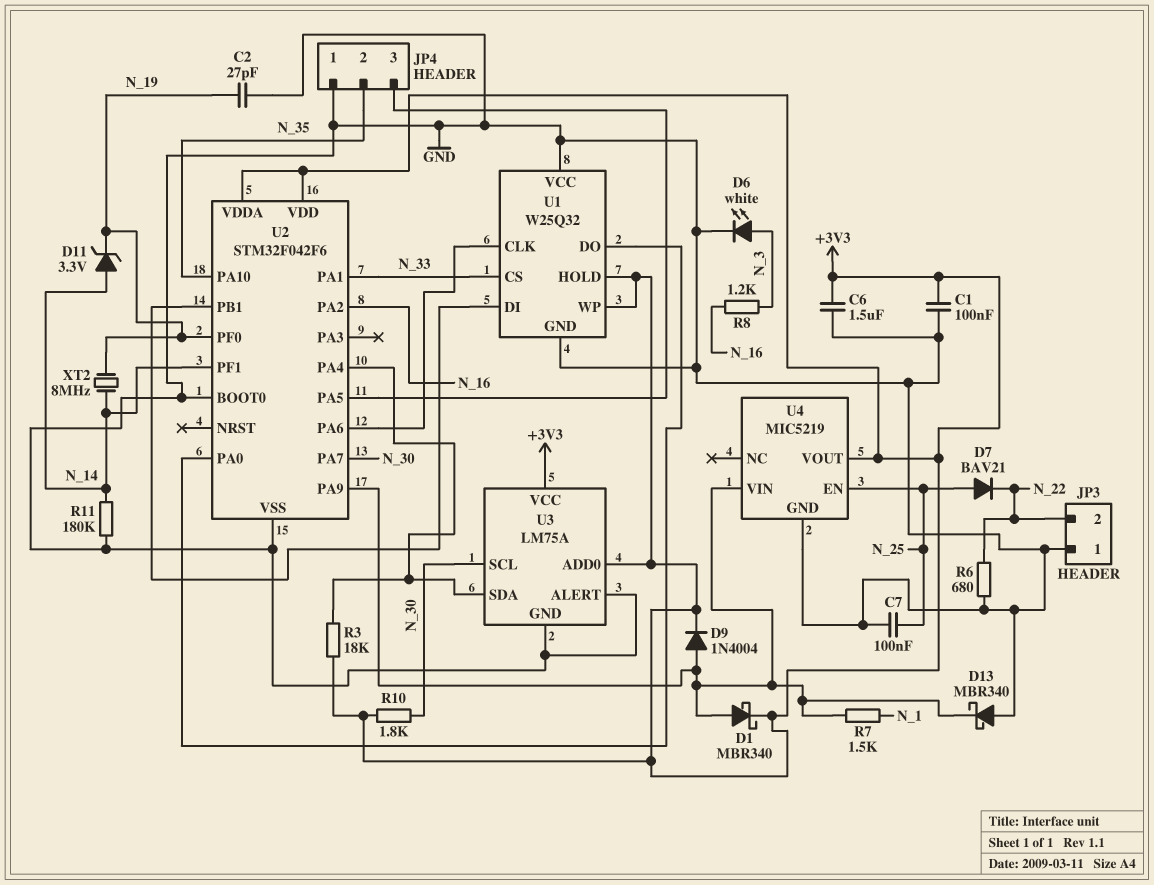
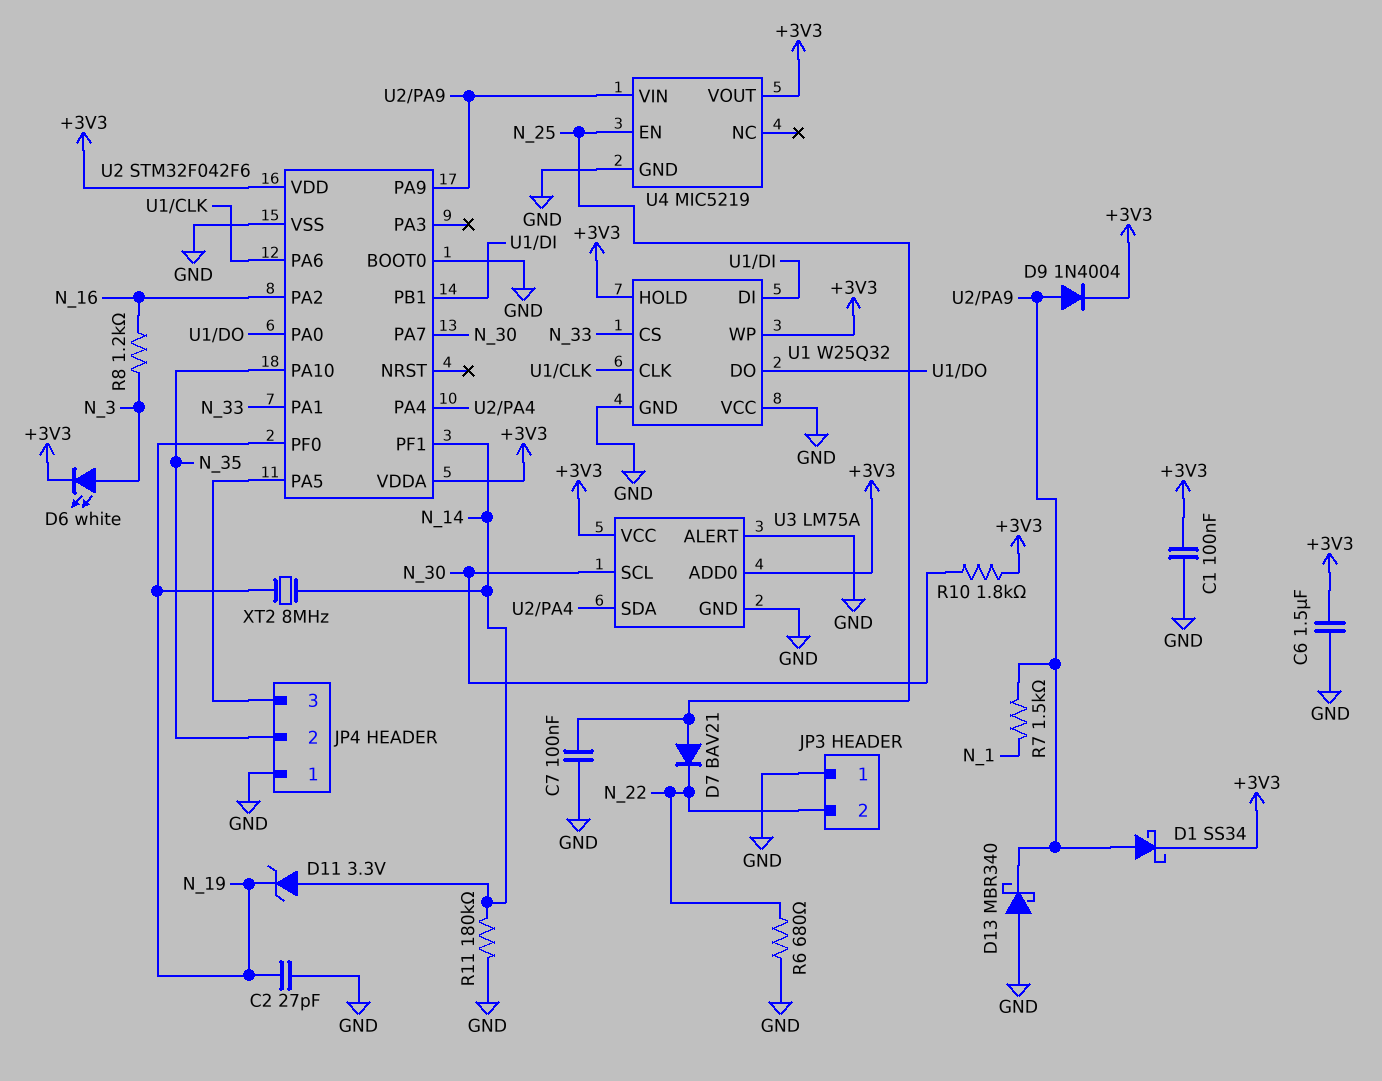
D1: schottky MBR340 (A U2/PA9, K +3V3) -> schottky SS34 (A U2/PA9, K +3V3)
D6: LED white (A N_3, K GND) -> LED white (A N_3, K +3V3)
R3: 18k (+3V3, U2/PA4) -> none

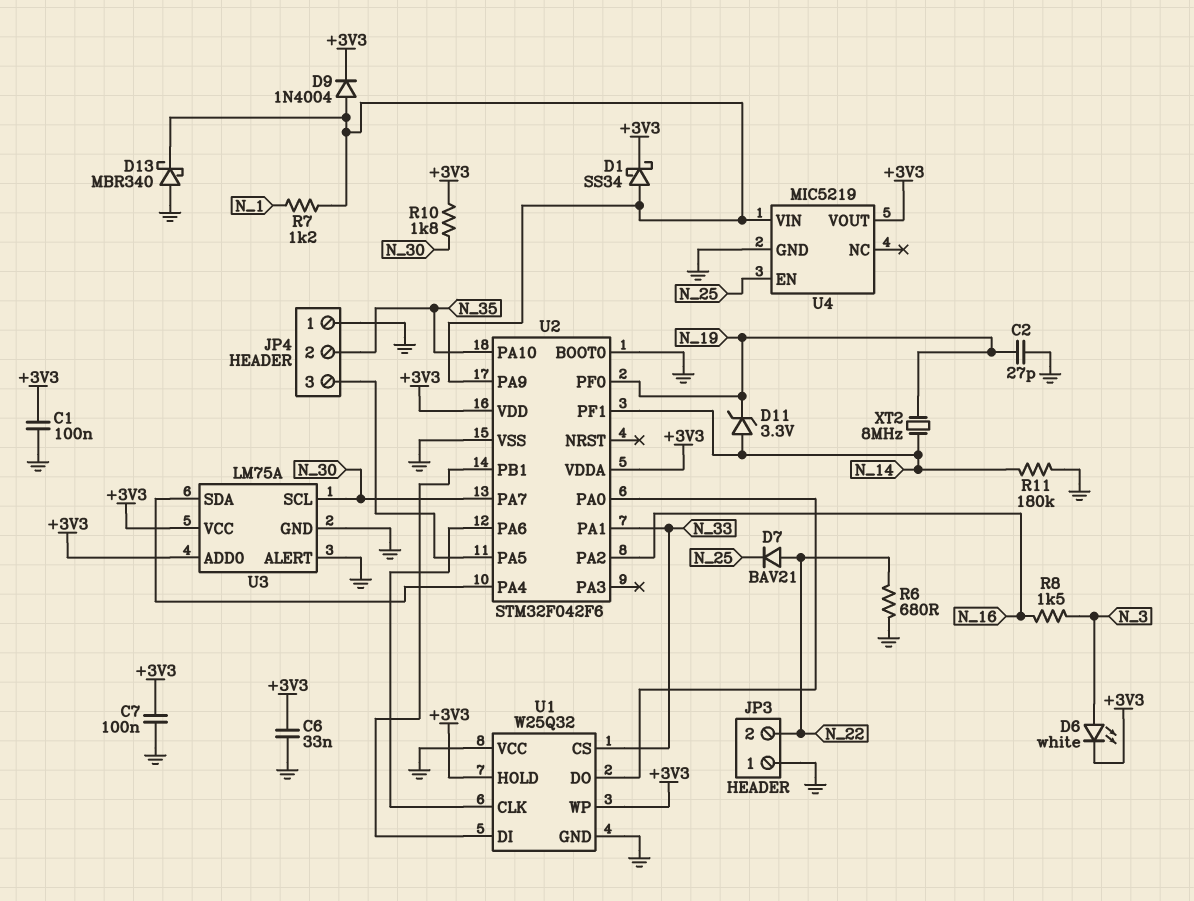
C6: 1.5uF (+3V3, GND) -> 33nF (+3V3, GND)
C7: 100nF (GND, N_25) -> 100nF (+3V3, GND)
D7: diode BAV21 (A N_25, K N_22) -> diode BAV21 (A N_22, K N_25)
R7: 1.5k (N_1, U2/PA9) -> 1.2k (N_1, U2/PA9)
R8: 1.2k (N_3, N_16) -> 1.5k (N_3, N_16)

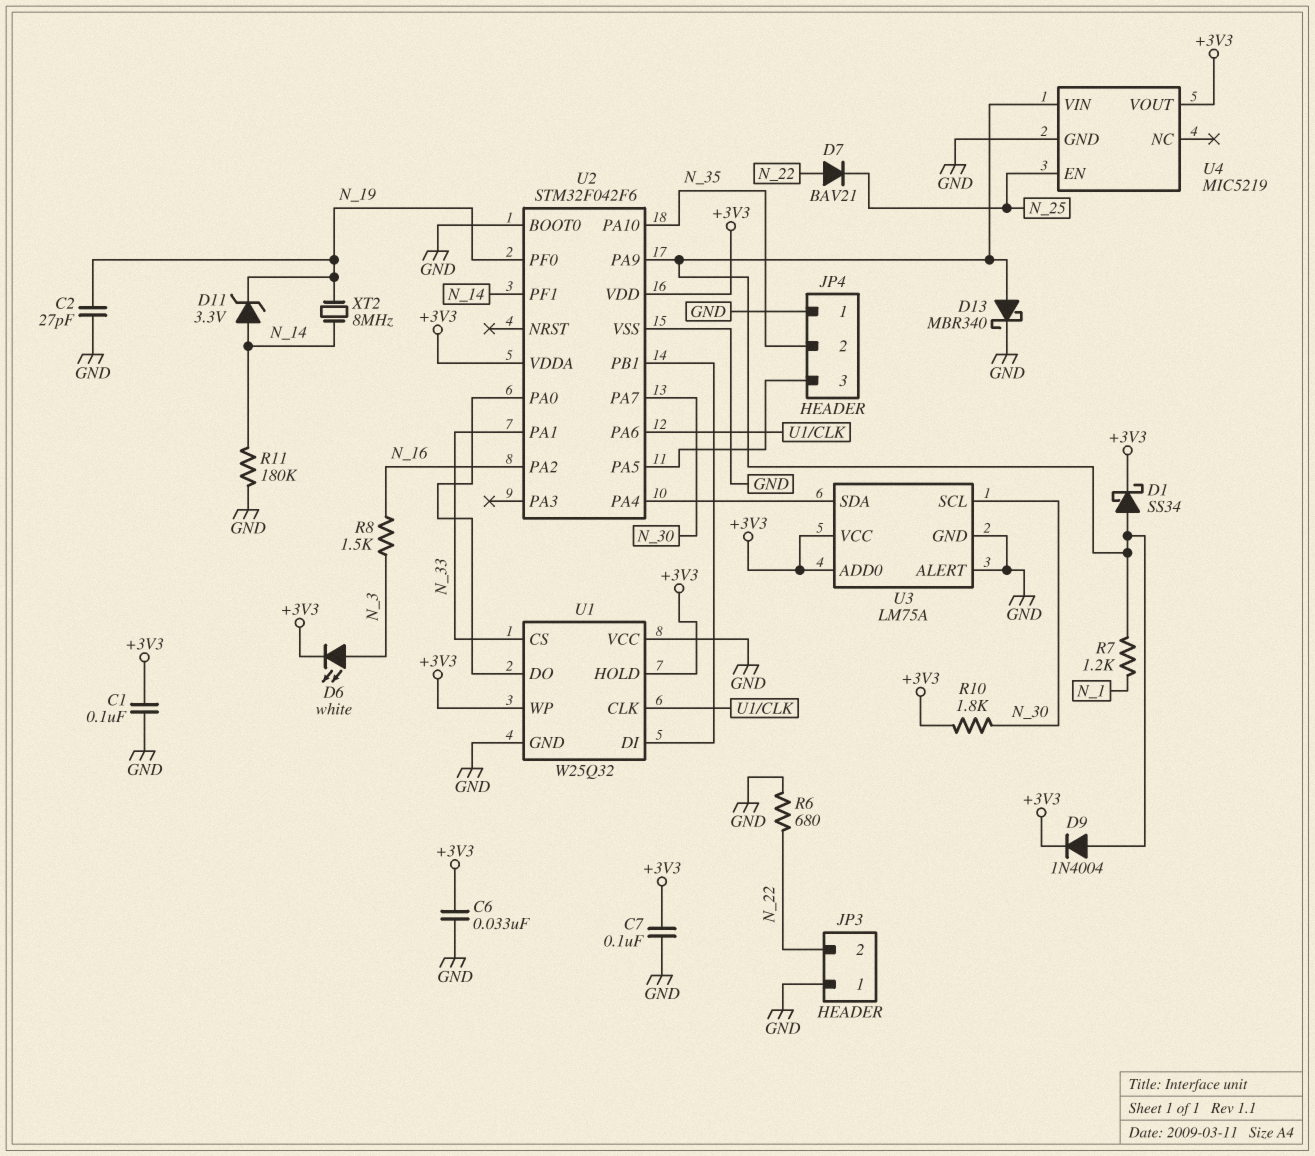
D13: schottky MBR340 (A GND, K U2/PA9) -> schottky MBR340 (A U2/PA9, K GND)

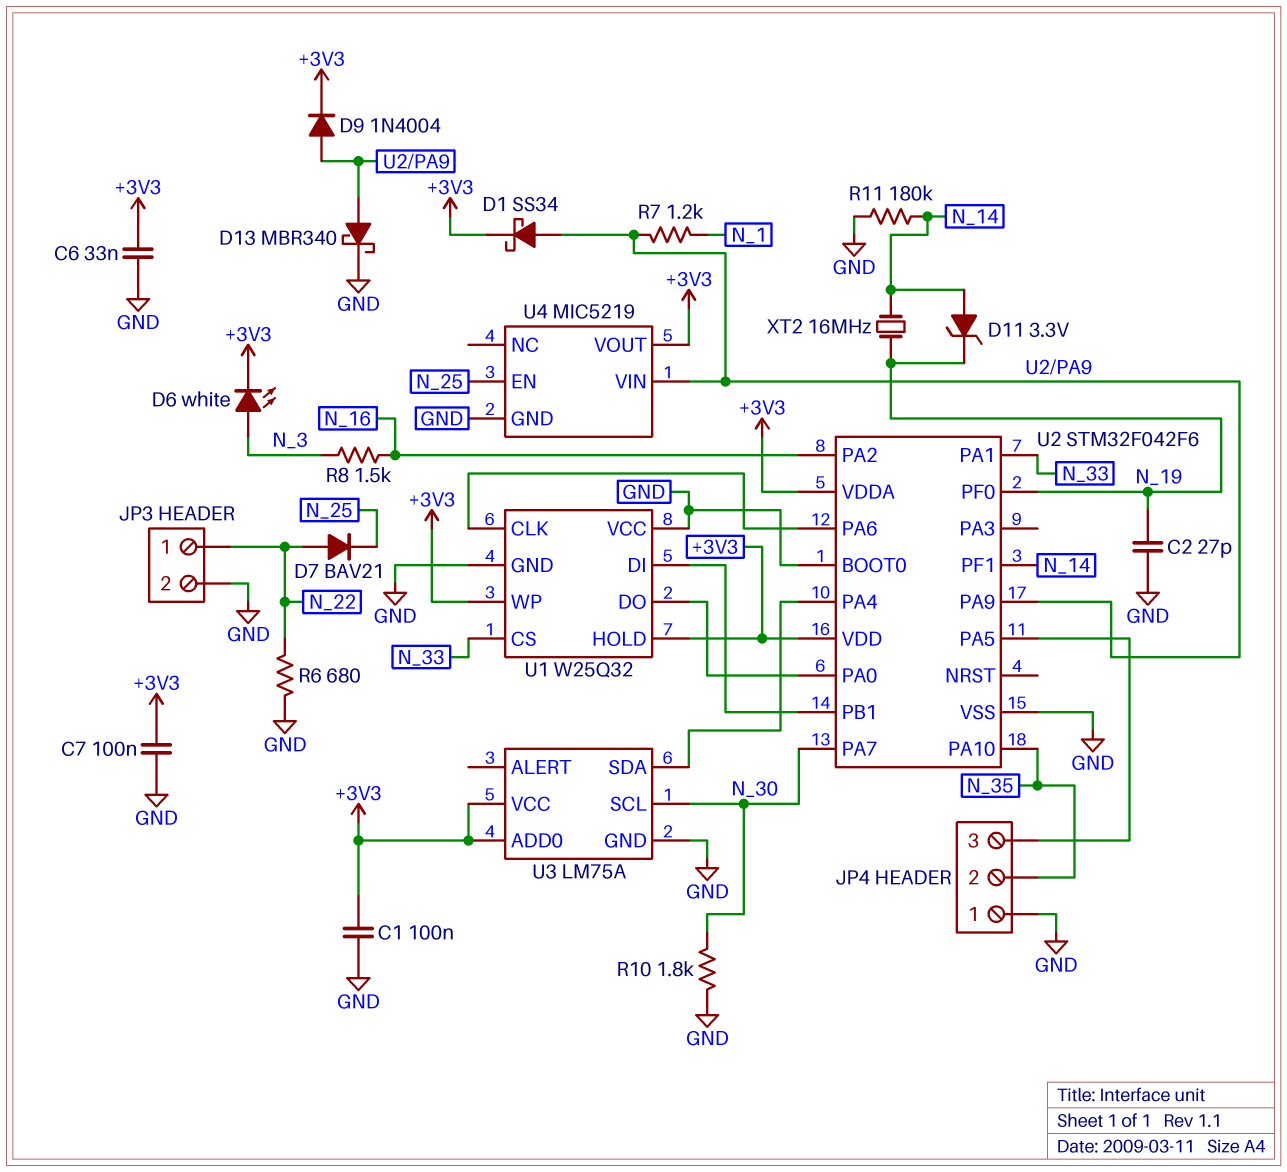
JP3 pin 1: GND -> N_22
JP3 pin 2: N_22 -> GND
R10: 1.8k (+3V3, N_30) -> 1.8k (GND, N_30)
U3 pin ALERT: GND -> none
XT2: 8MHz (N_14, N_19) -> 16MHz (N_14, N_19)

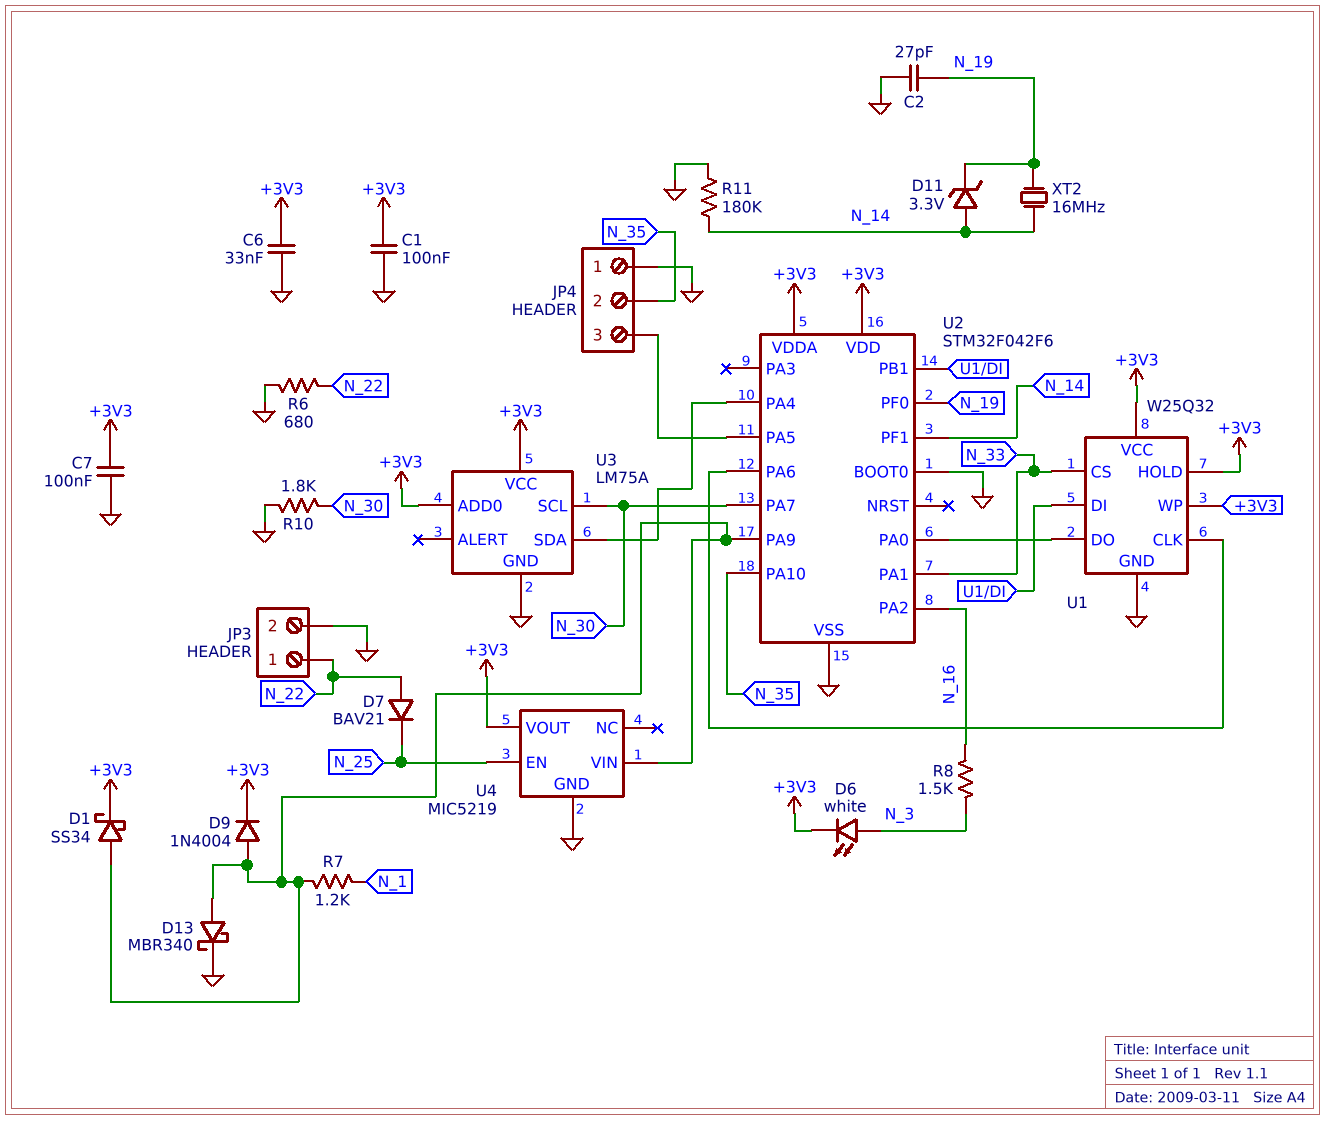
U1 pin VCC: GND -> +3V3

